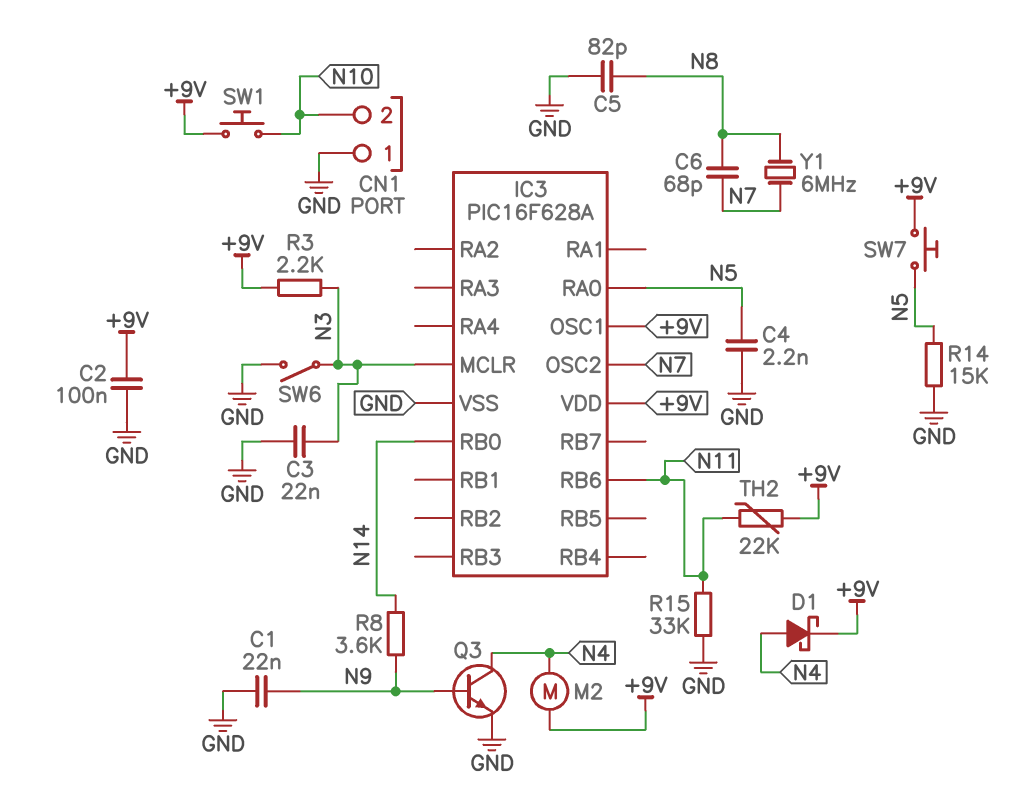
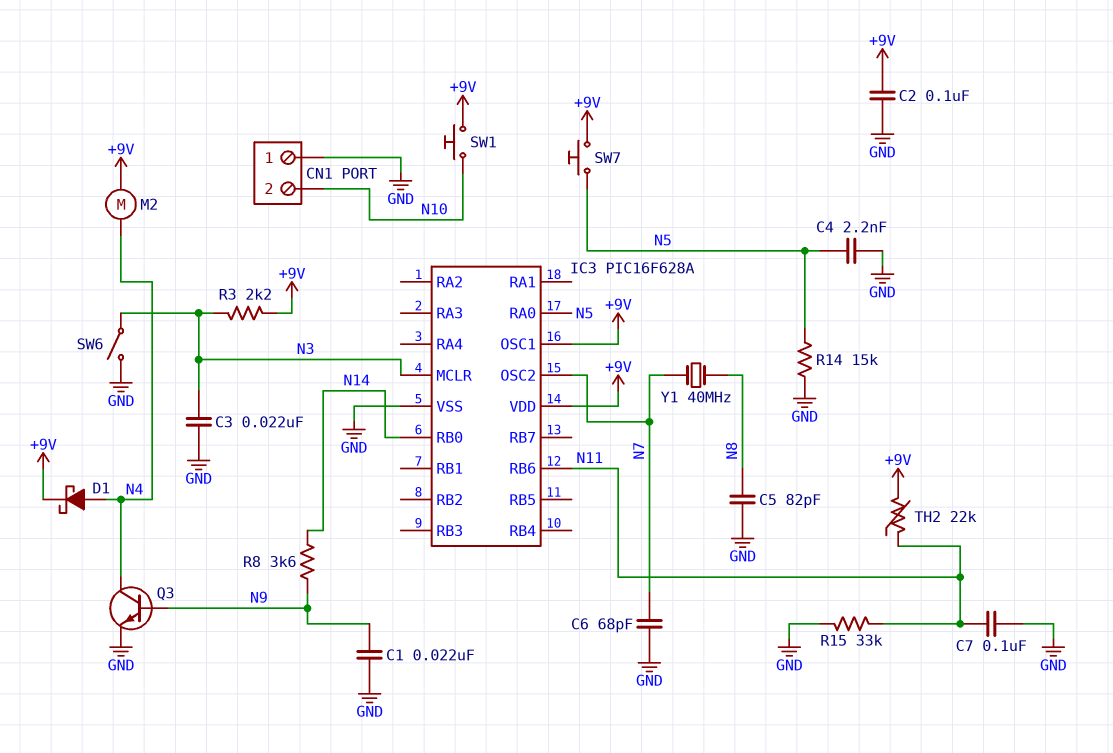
C6: 68pF (N7, N8) -> 68pF (GND, N7)
C7: none -> 100nF (GND, N11)
Y1: 6MHz (N7, N8) -> 40MHz (N7, N8)

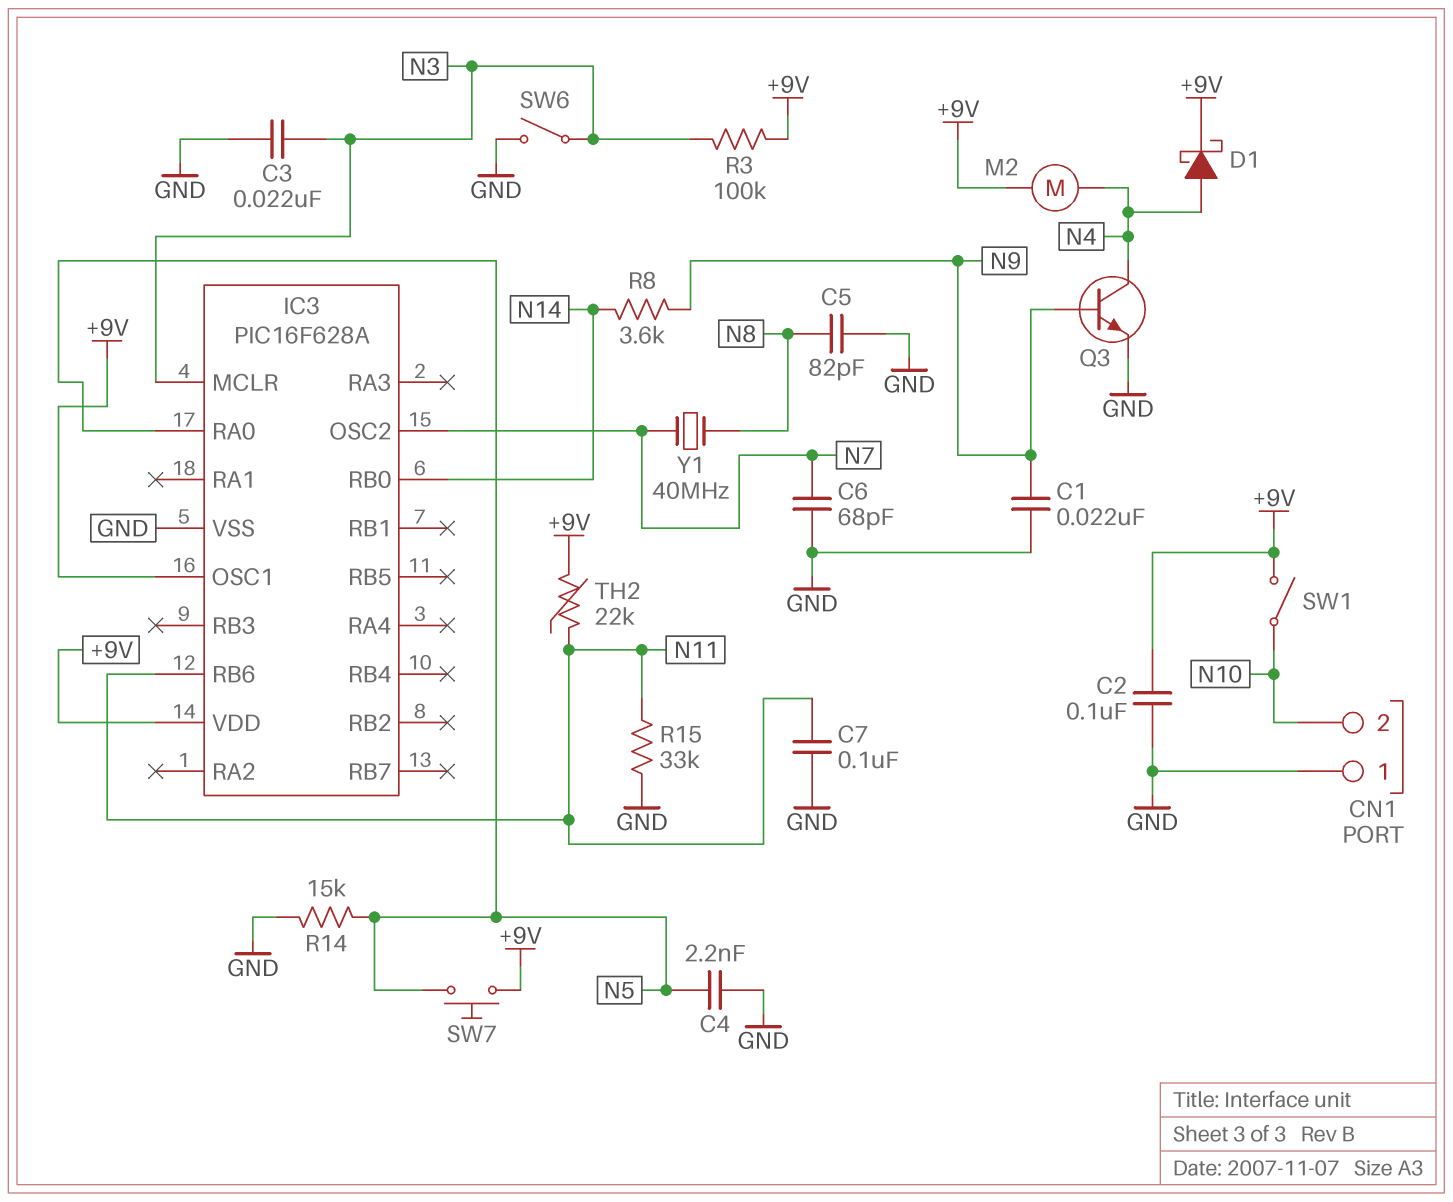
R3: 2.2k (+9V, N3) -> 100k (+9V, N3)
SW1: button (+9V, N10) -> switch (+9V, N10)

